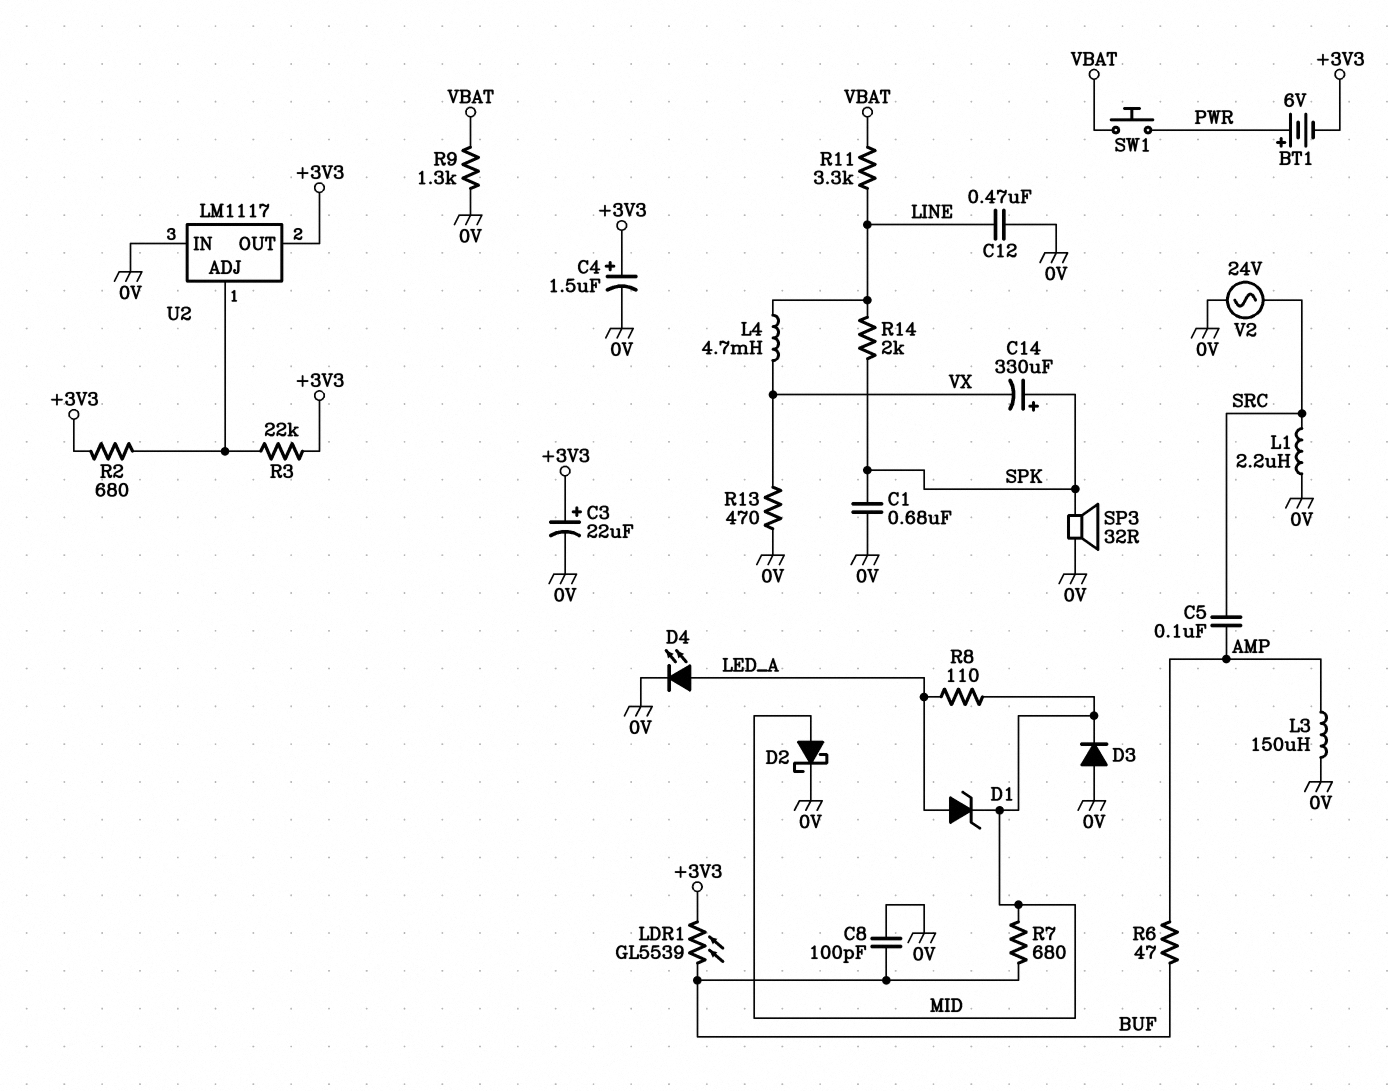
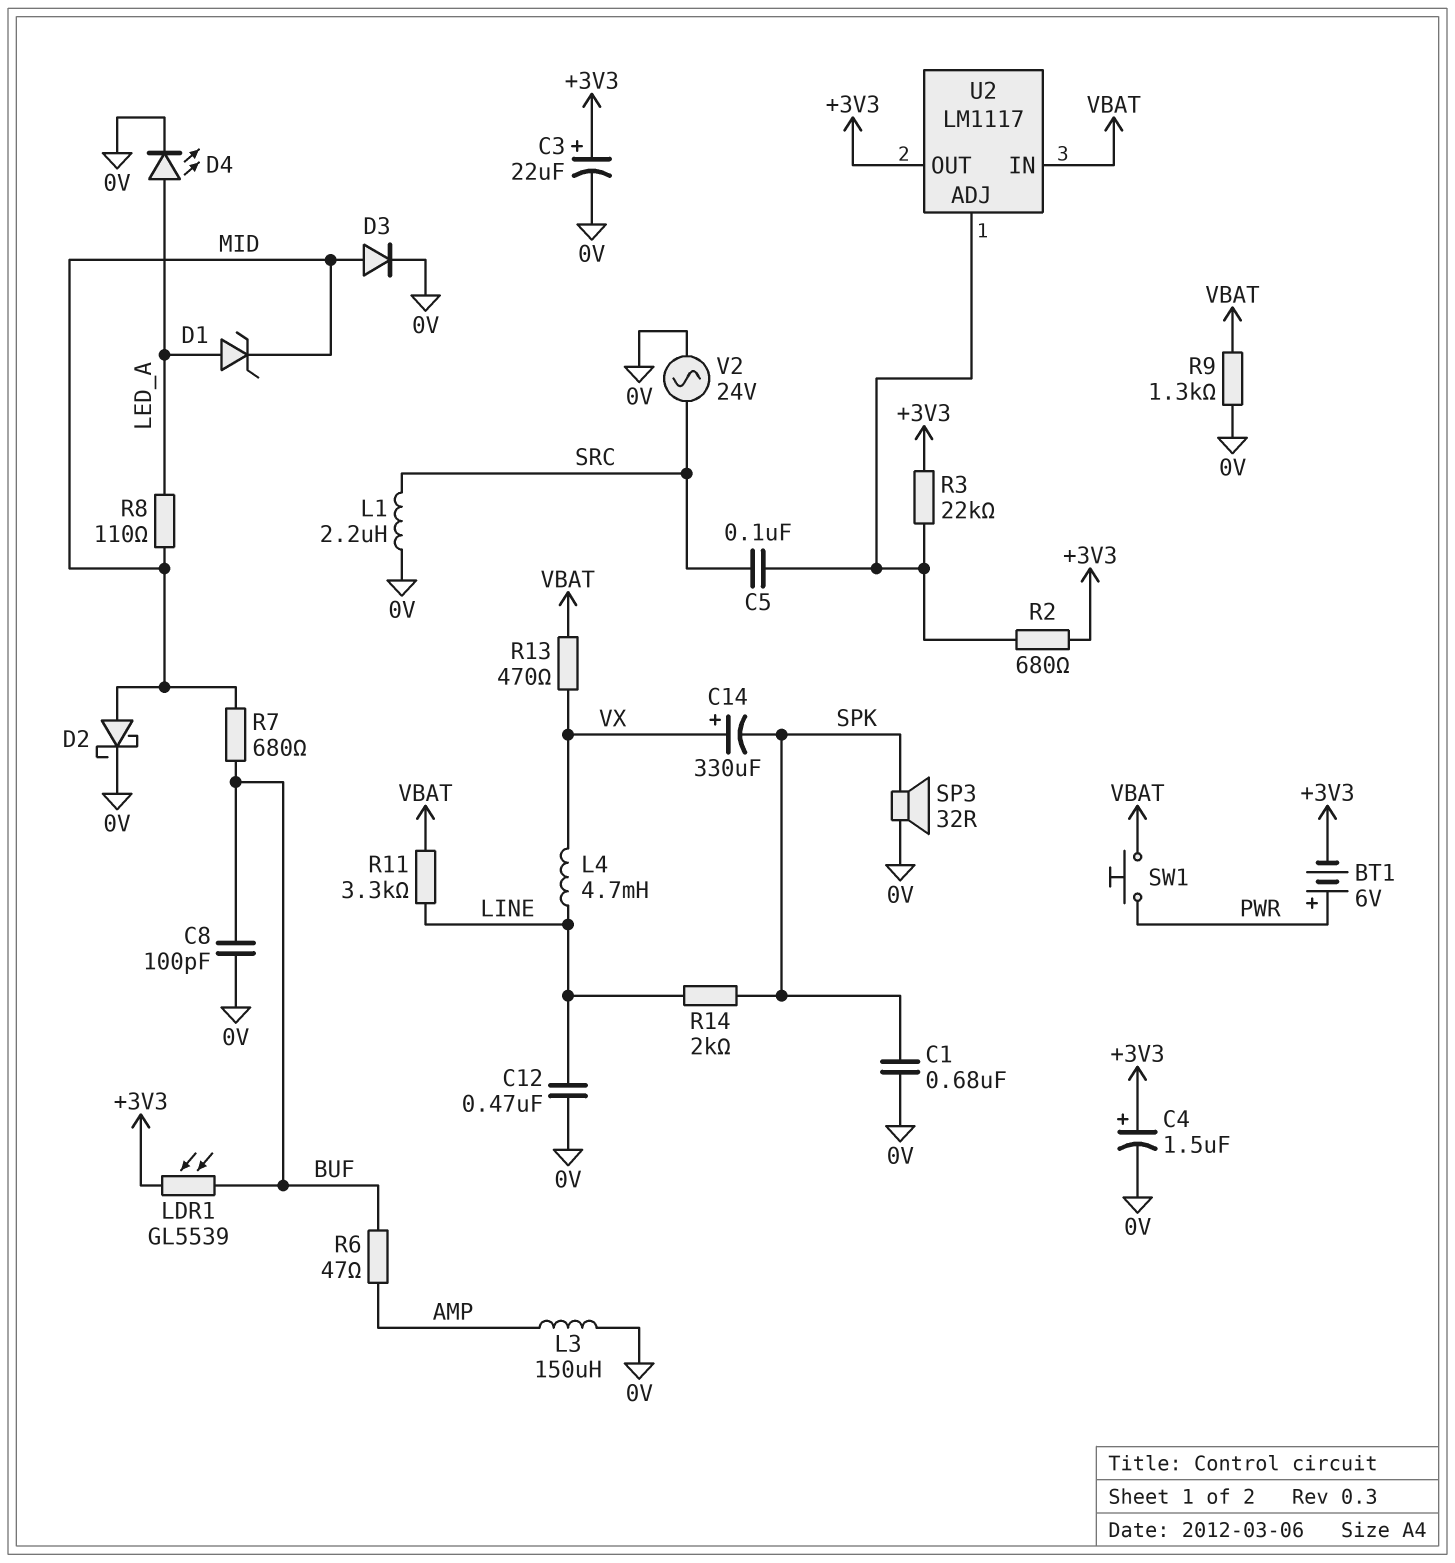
C5: 100nF (AMP, SRC) -> 100nF (SRC, U2/ADJ)
C14: 330uF (plus SPK, minus VX) -> 330uF (plus VX, minus SPK)
D3: diode (A 0V, K MID) -> diode (A MID, K 0V)
R13: 470 (0V, VX) -> 470 (VBAT, VX)
U2 pin IN: 0V -> VBAT

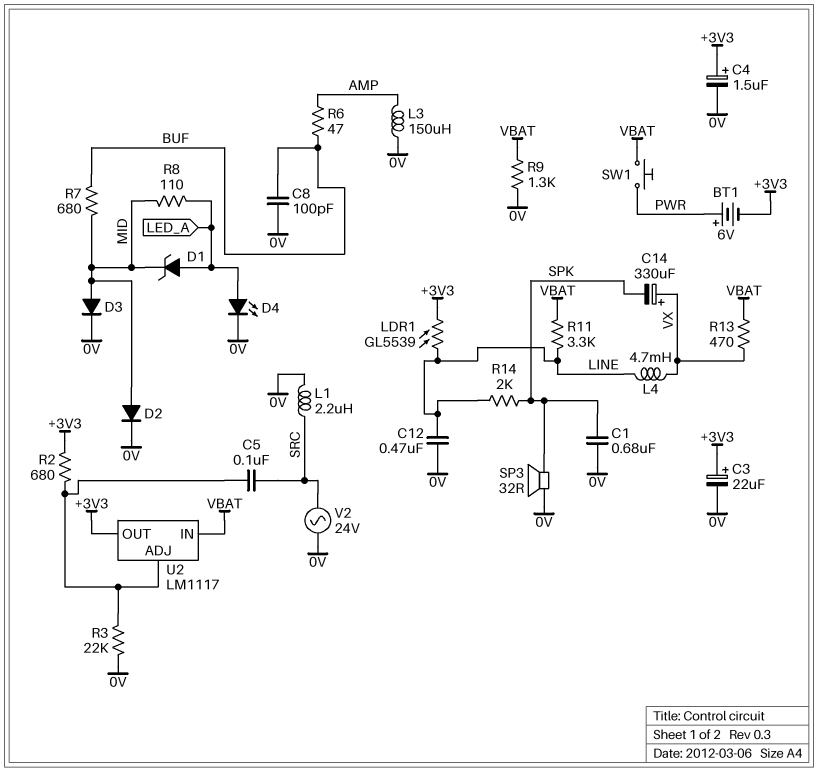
D2: schottky (A MID, K 0V) -> diode (A MID, K 0V)
LDR1: GL5539 (+3V3, BUF) -> GL5539 (+3V3, LINE)
R3: 22k (+3V3, U2/ADJ) -> 22k (0V, U2/ADJ)

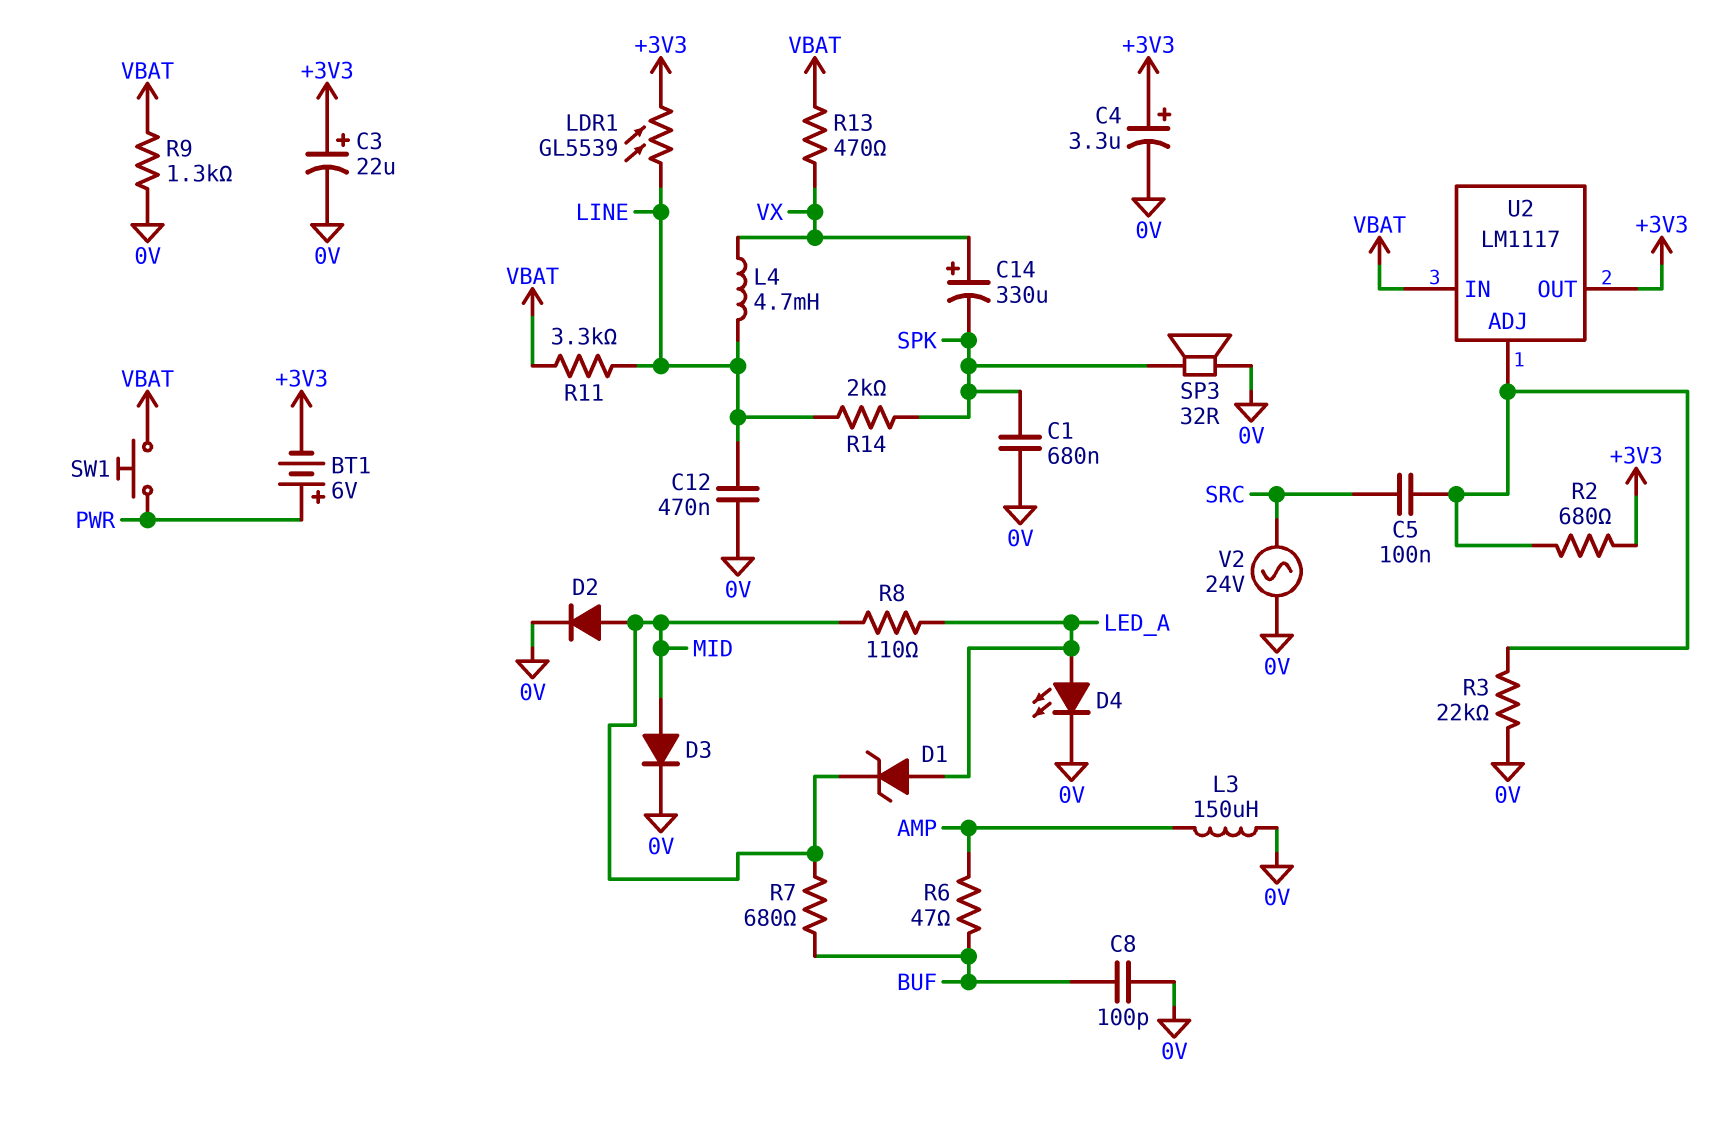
C4: 1.5uF (plus +3V3, minus 0V) -> 3.3uF (plus +3V3, minus 0V)
L1: 2.2uH (0V, SRC) -> none

